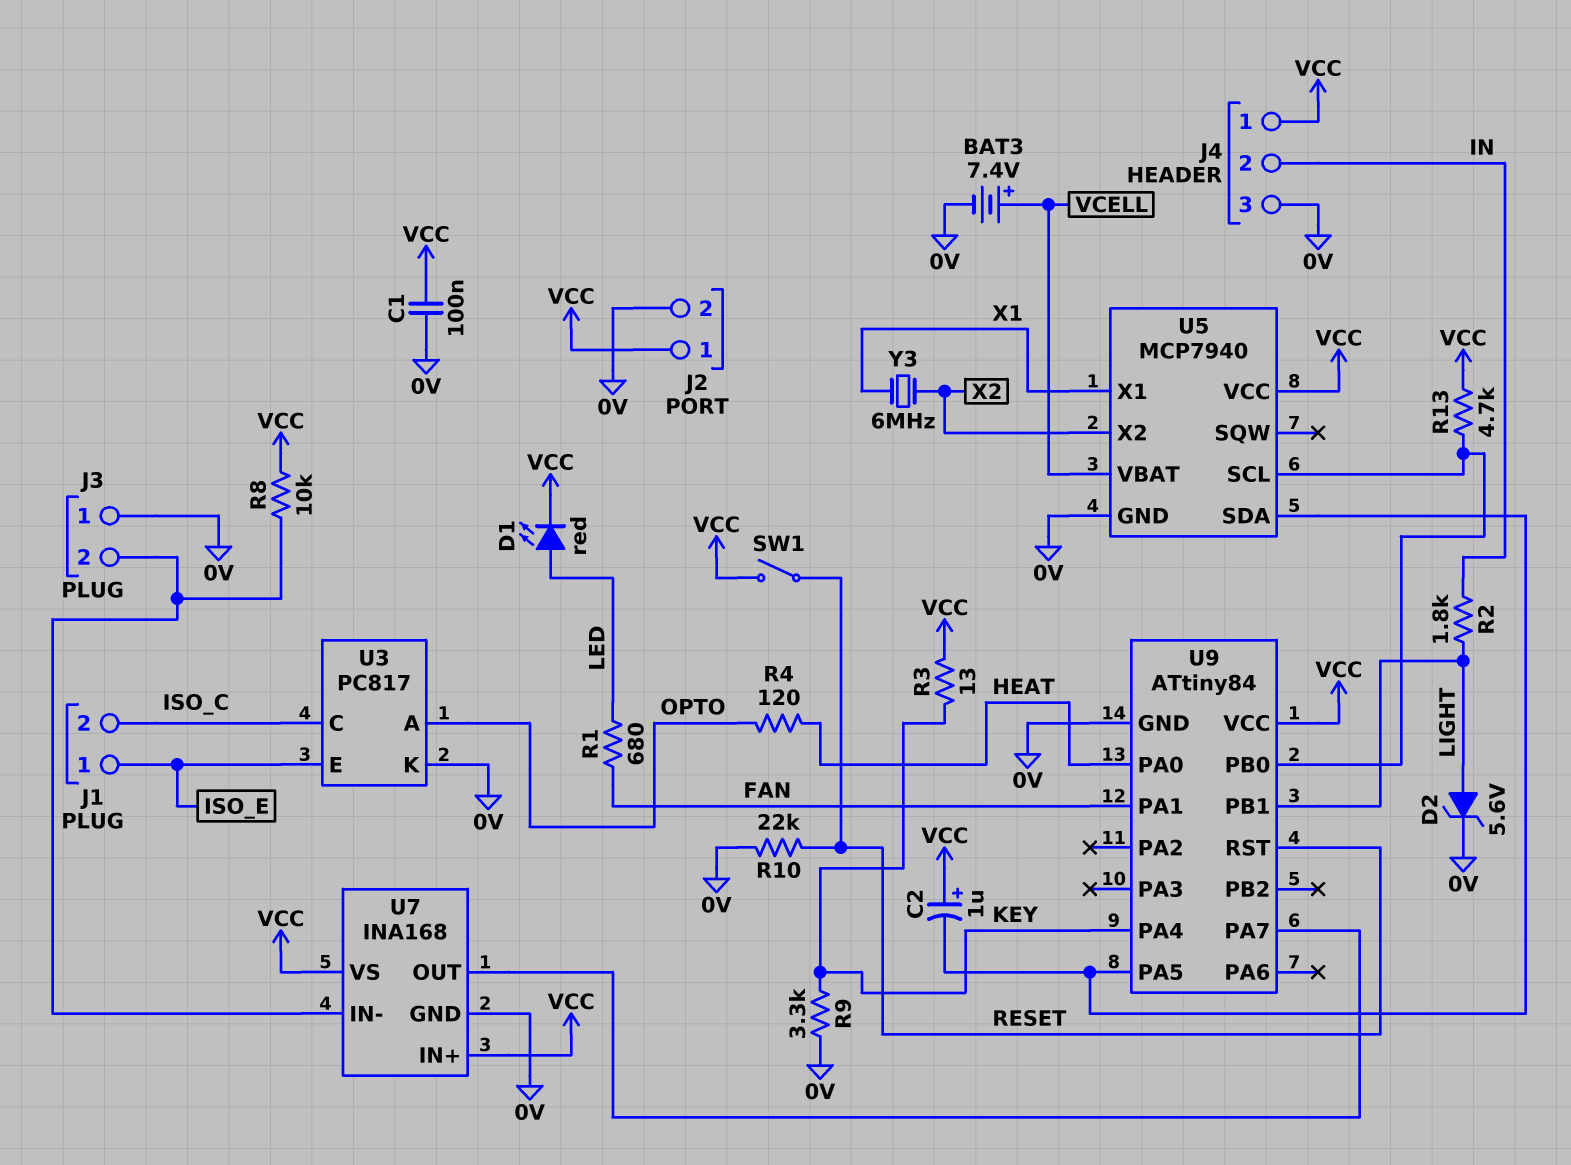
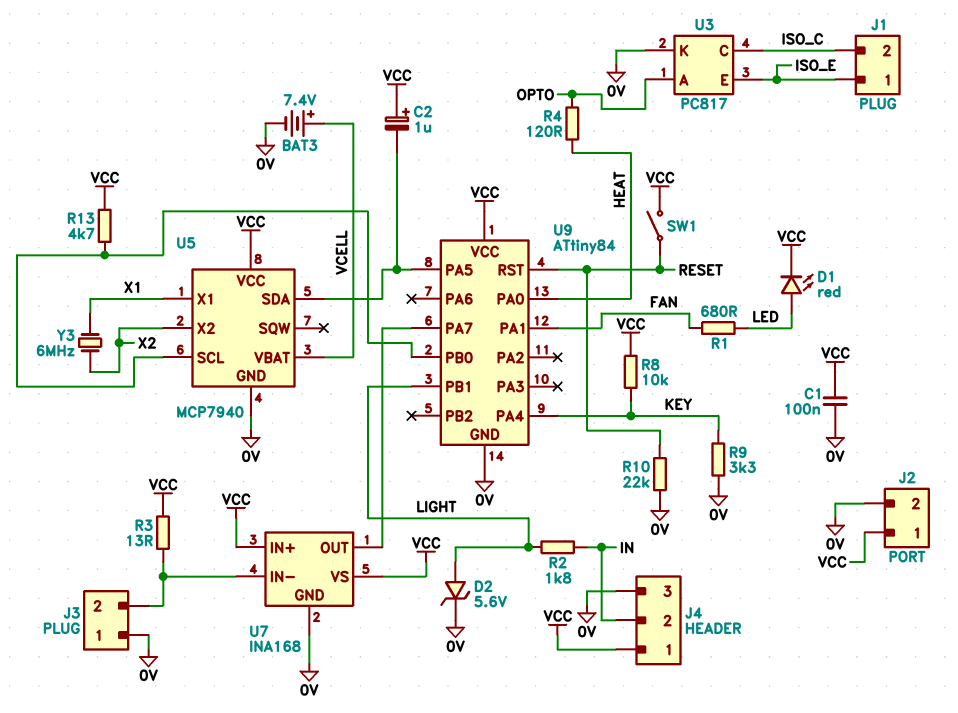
R3: 13 (KEY, VCC) -> 13 (J3/2, VCC)
R8: 10k (J3/2, VCC) -> 10k (KEY, VCC)

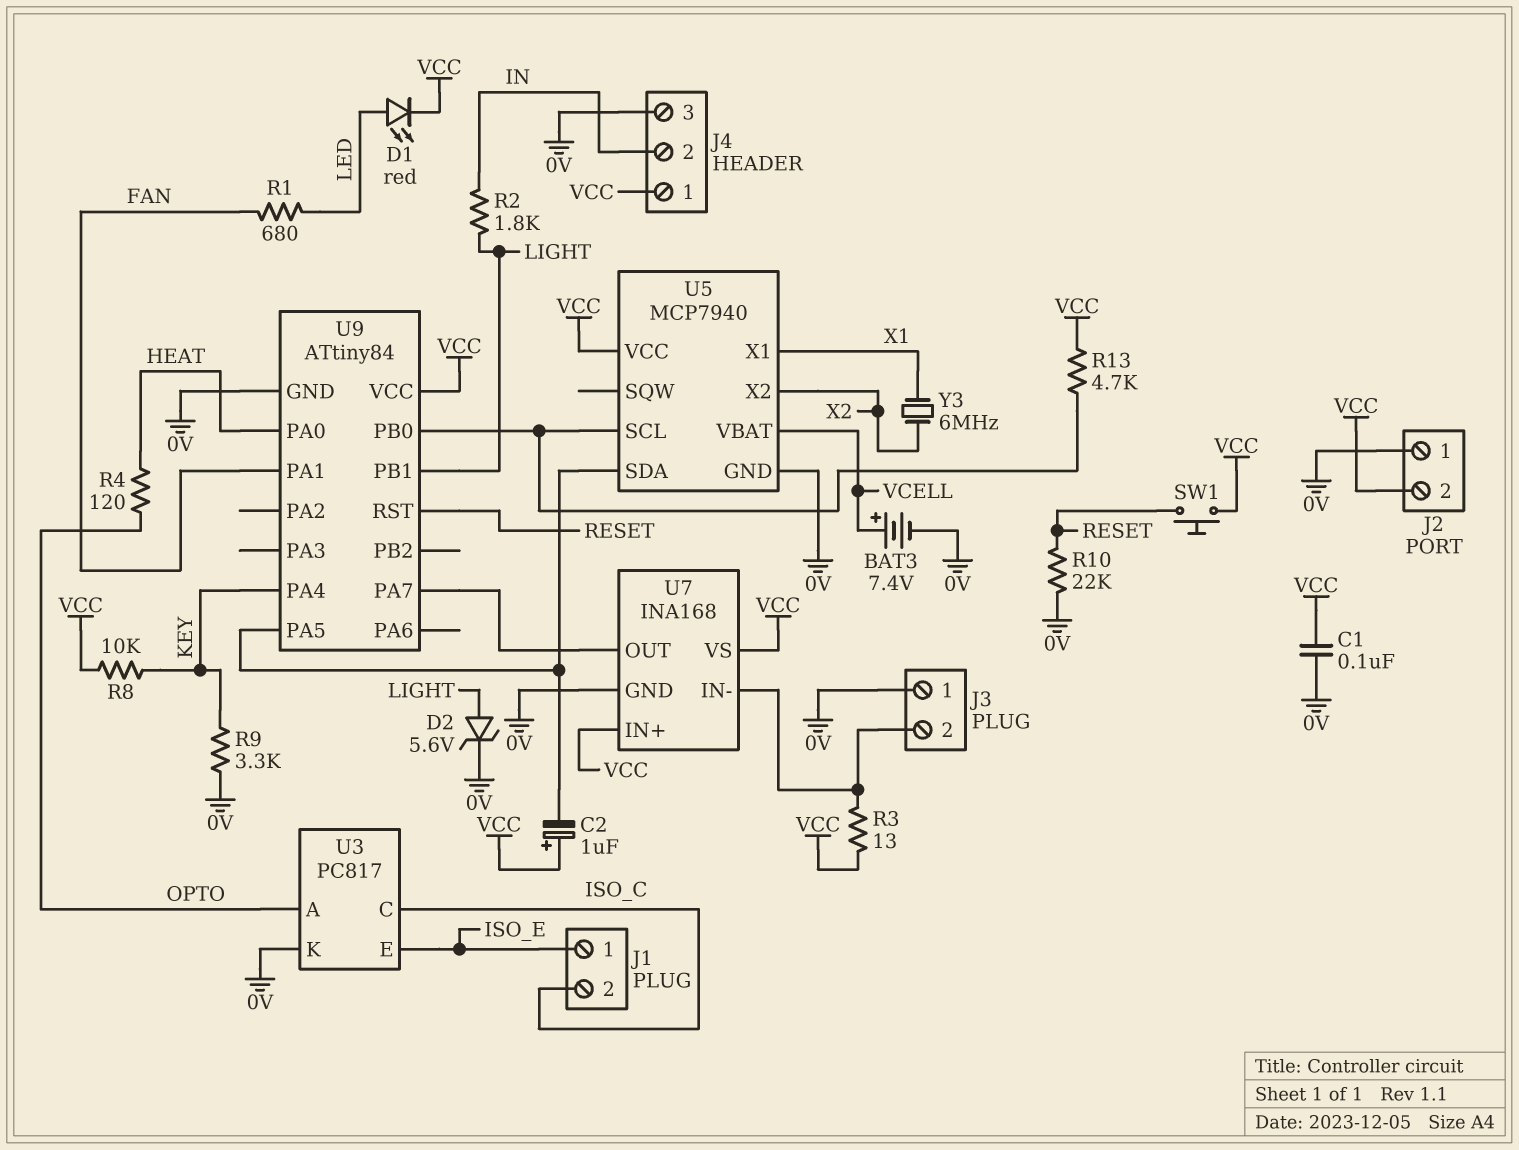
J2 pin 1: VCC -> 0V
J2 pin 2: 0V -> VCC
SW1: switch (RESET, VCC) -> button (RESET, VCC)

